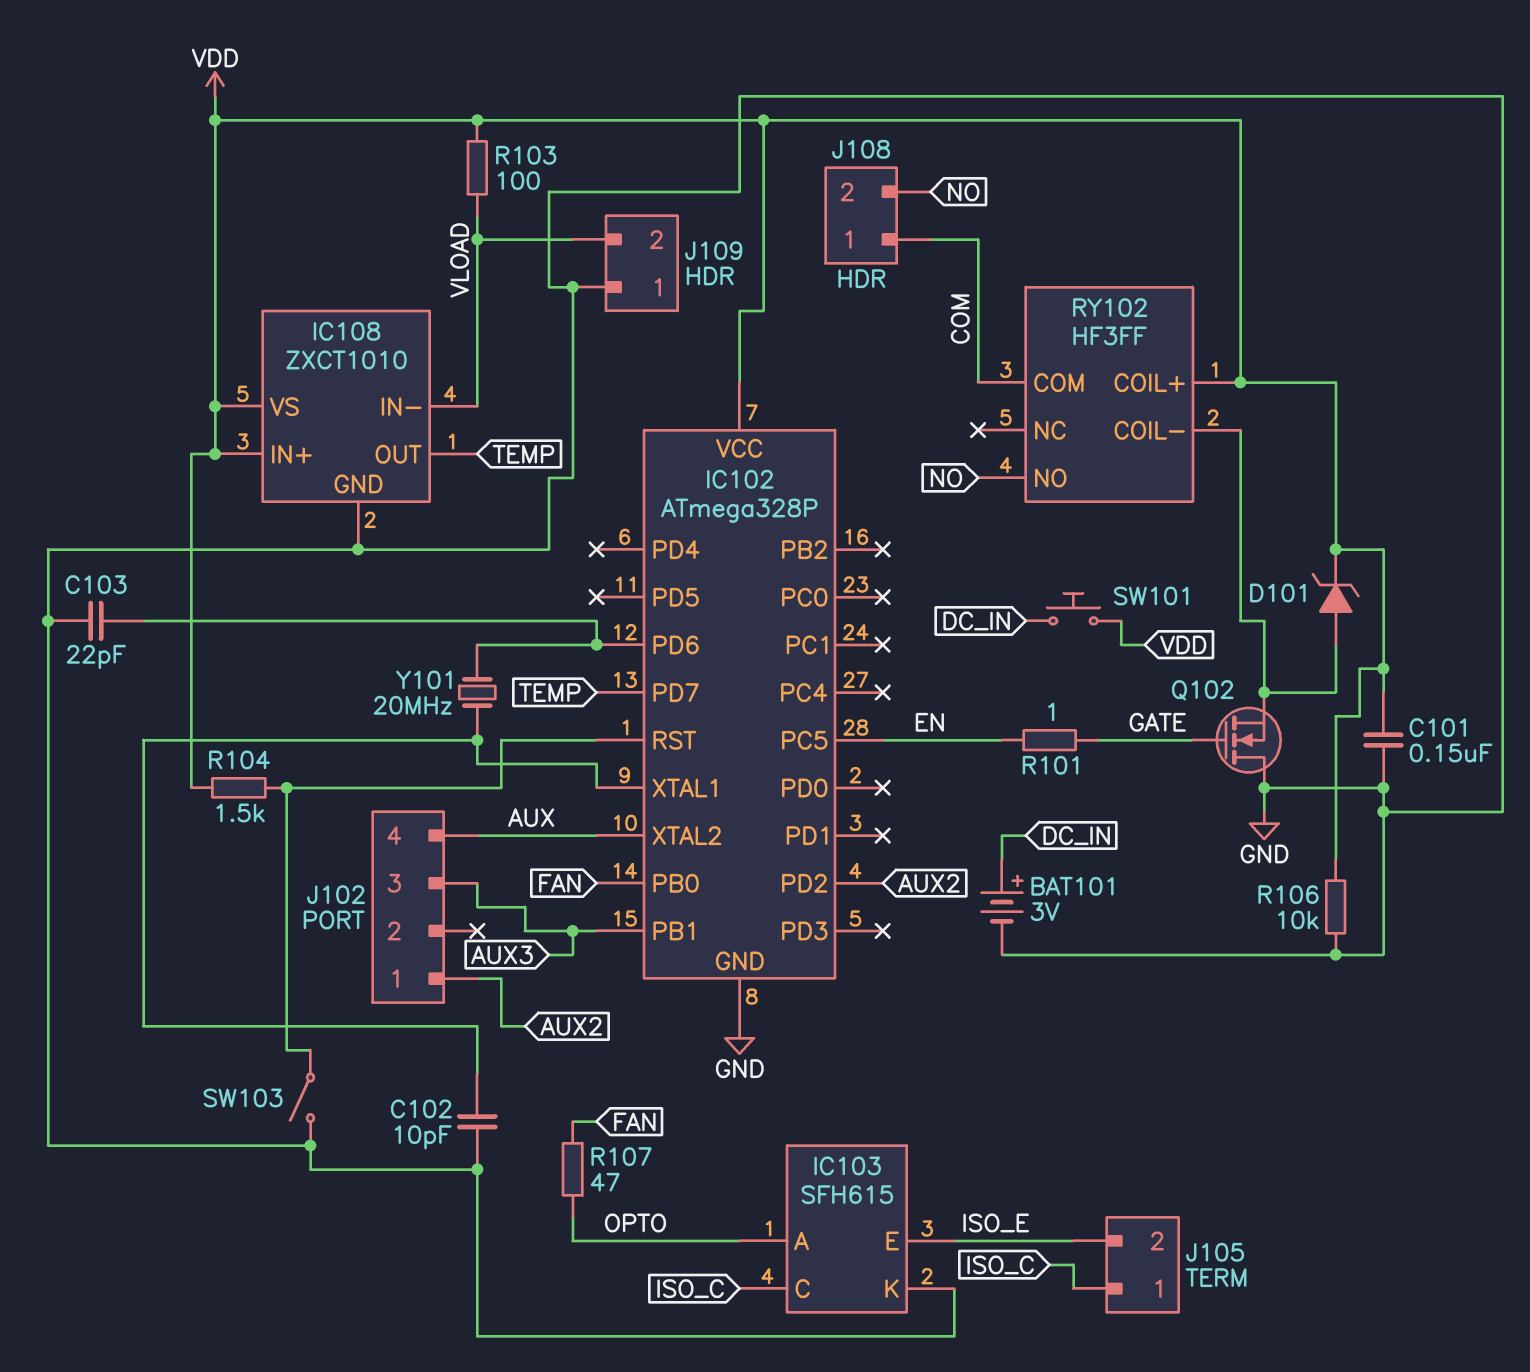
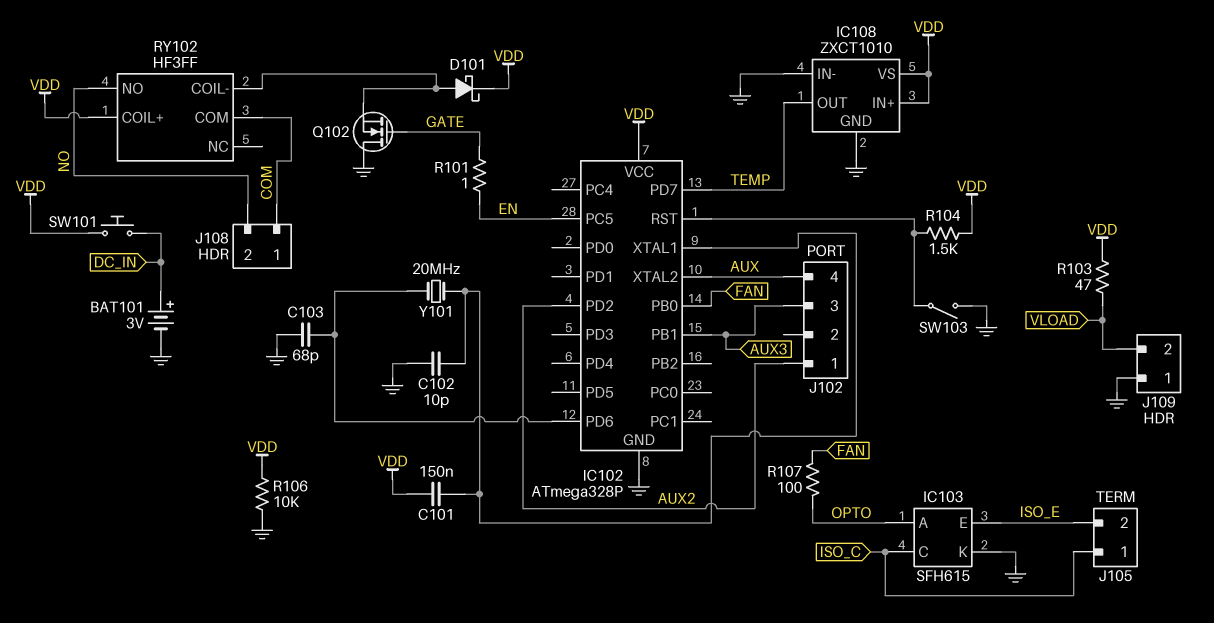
C101: 150nF (GND, VDD) -> 150nF (IC102/XTAL1, VDD)
C103: 22pF (GND, IC102/PD6) -> 68pF (GND, IC102/PD6)
D101: zener (A RY102/COIL-, K VDD) -> schottky (A RY102/COIL-, K VDD)
IC108 pin IN-: VLOAD -> GND
R103: 100 (VDD, VLOAD) -> 47 (VDD, VLOAD)
R107: 47 (FAN, OPTO) -> 100 (FAN, OPTO)

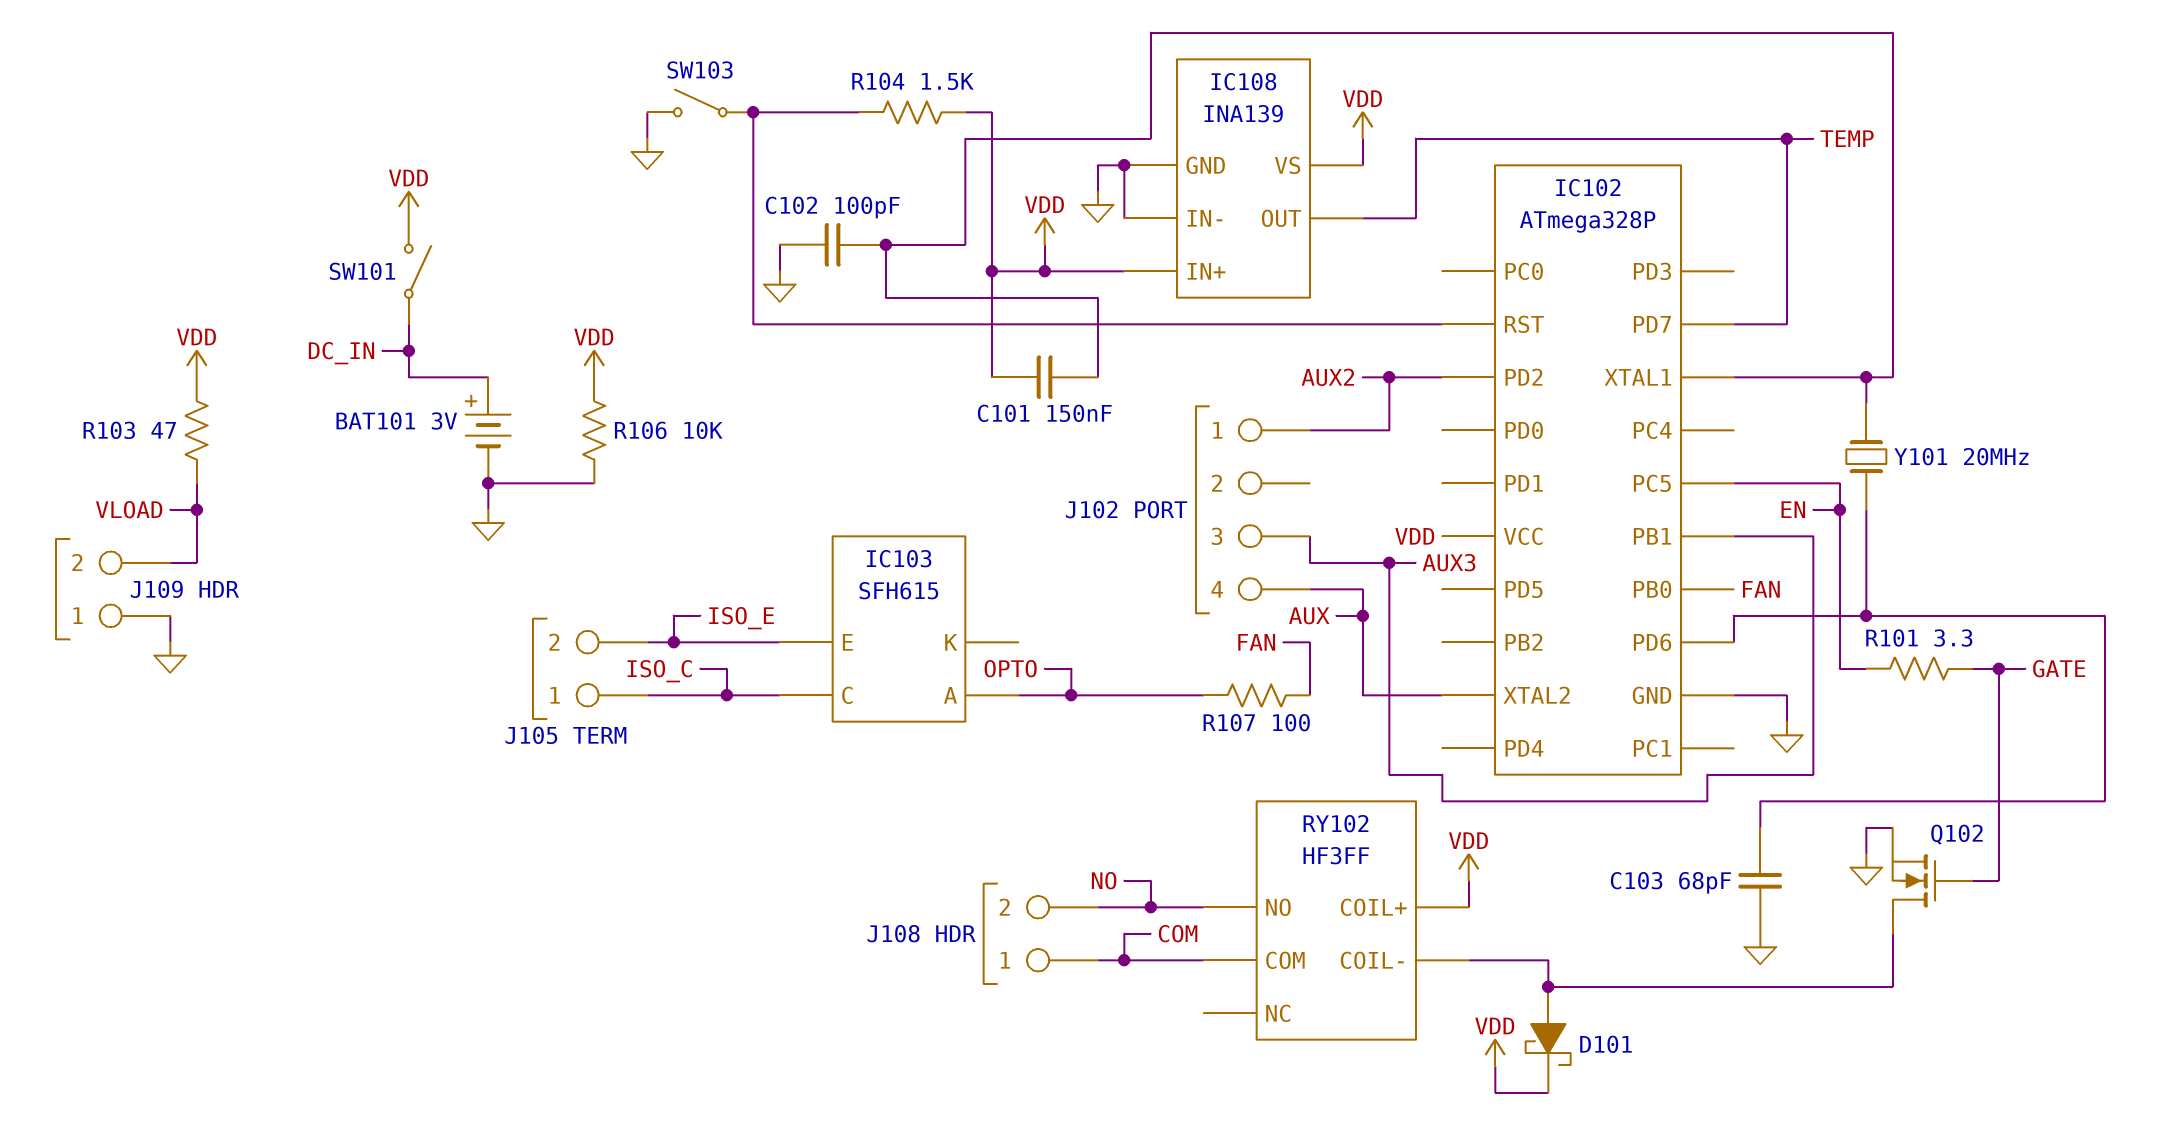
C102: 10pF (GND, IC102/XTAL1) -> 100pF (GND, IC102/XTAL1)
IC103 pin K: GND -> none
IC108: ZXCT1010 -> INA139
Q102: NMOS (G GATE, D GND, S RY102/COIL-) -> NMOS (G GATE, D RY102/COIL-, S GND)
R101: 1 (EN, GATE) -> 3.3 (EN, GATE)
SW101: button (DC_IN, VDD) -> switch (DC_IN, VDD)

